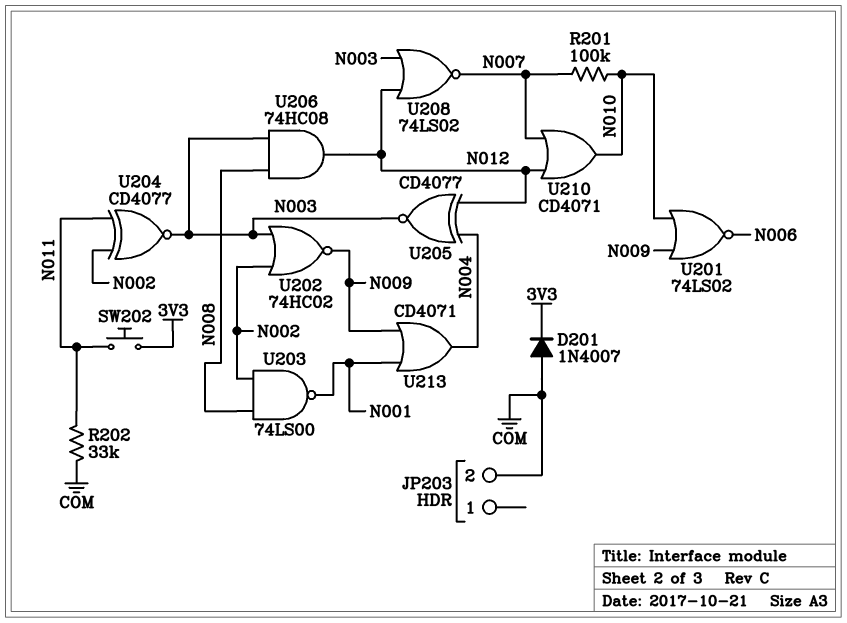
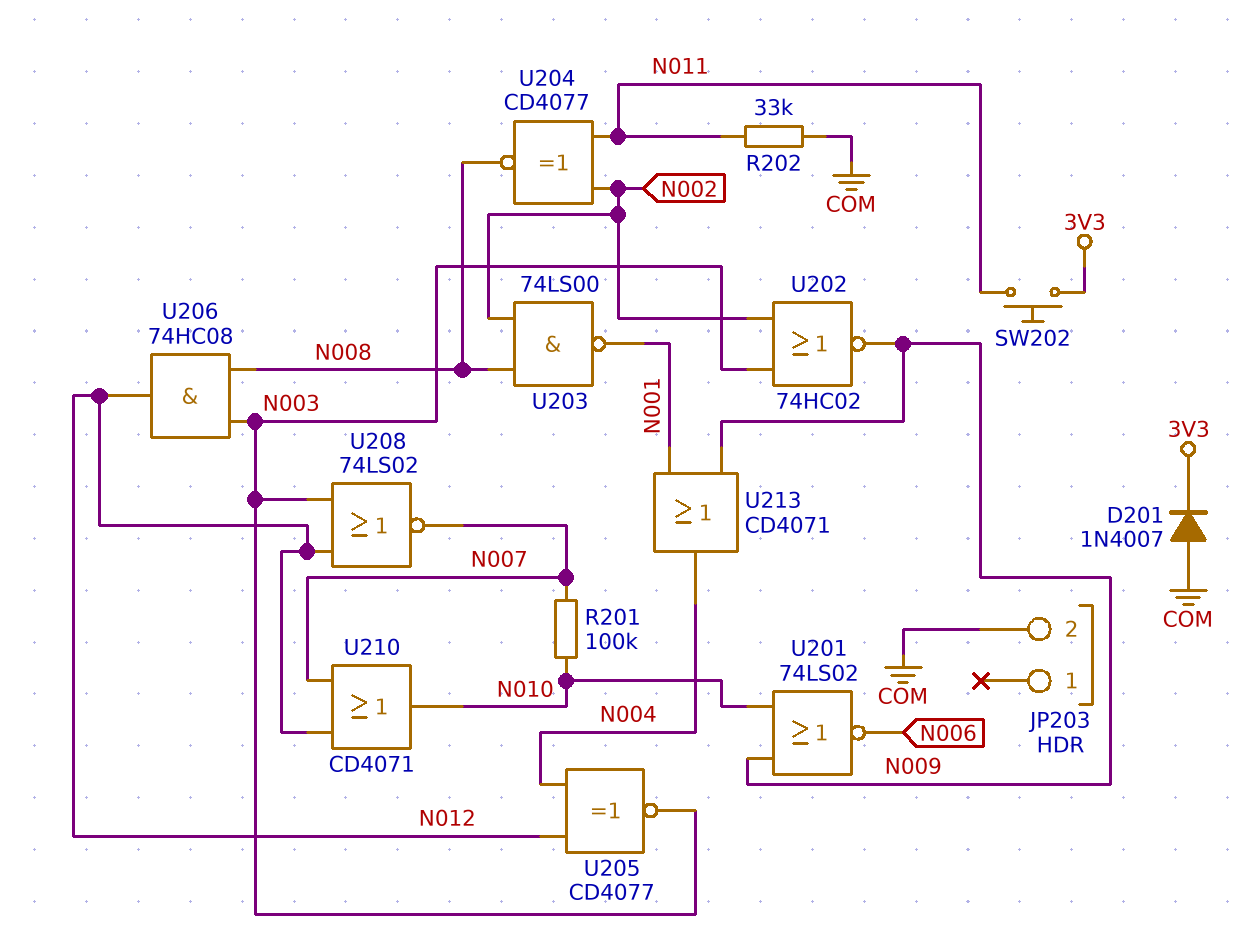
U204: XNOR CD4077 (in N002, in N011, out N003) -> XNOR CD4077 (in N002, in N011, out N008)

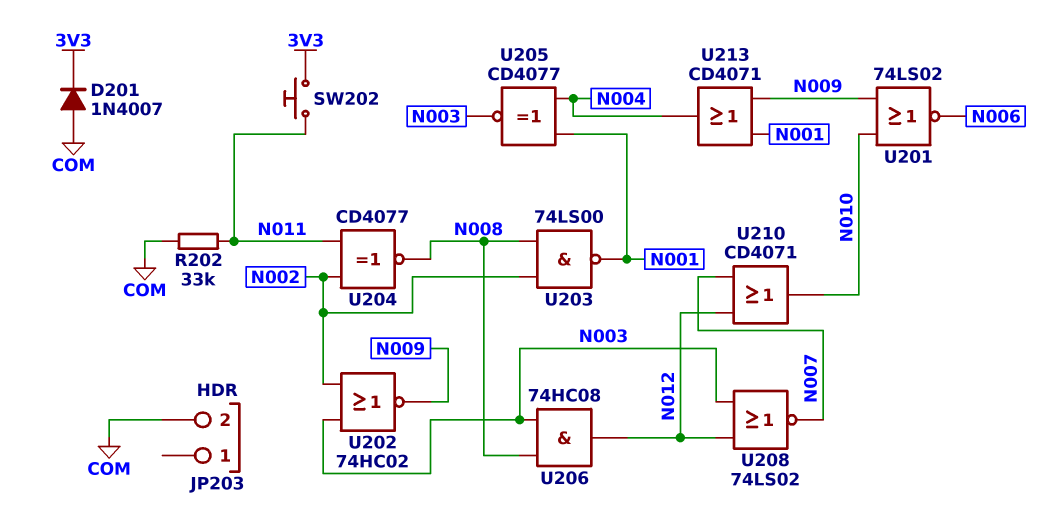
R201: 100k (N007, N010) -> none
U205: XNOR CD4077 (in N004, in N012, out N003) -> XNOR CD4077 (in N001, in N004, out N003)

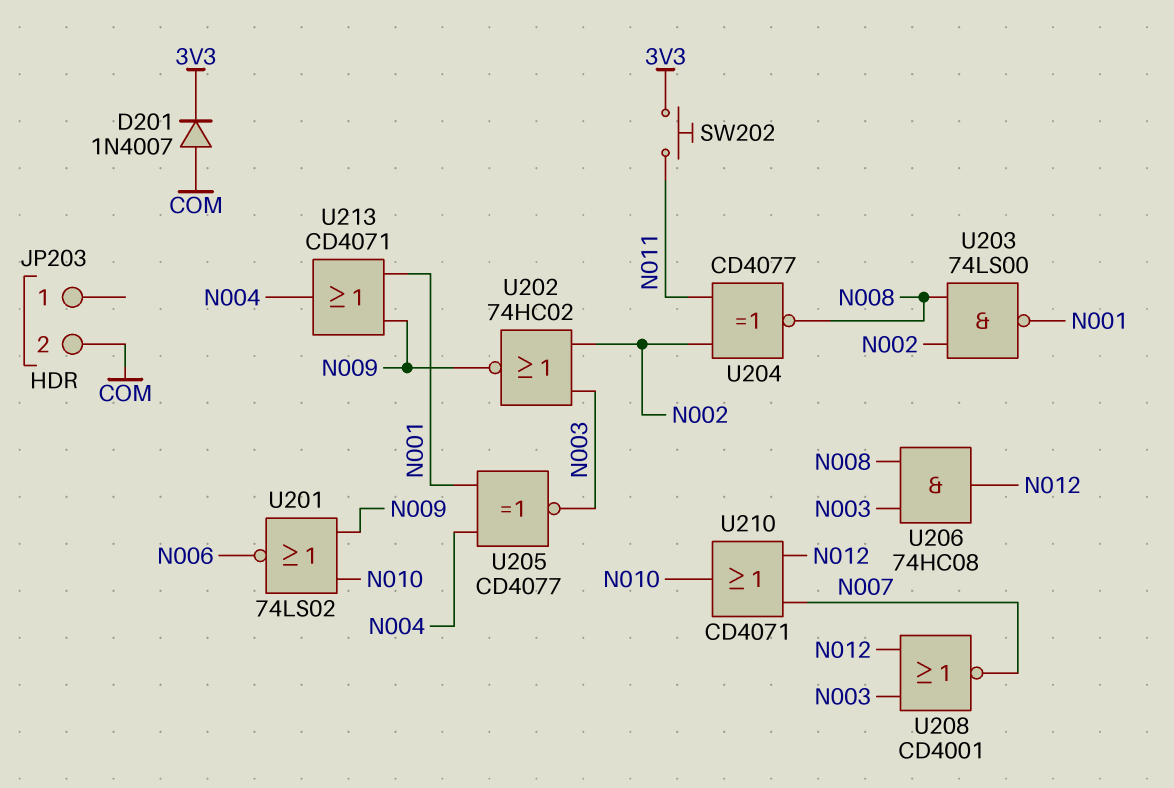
R202: 33k (COM, N011) -> none
U208: NOR 74LS02 (in N003, in N012, out N007) -> NOR CD4001 (in N003, in N012, out N007)

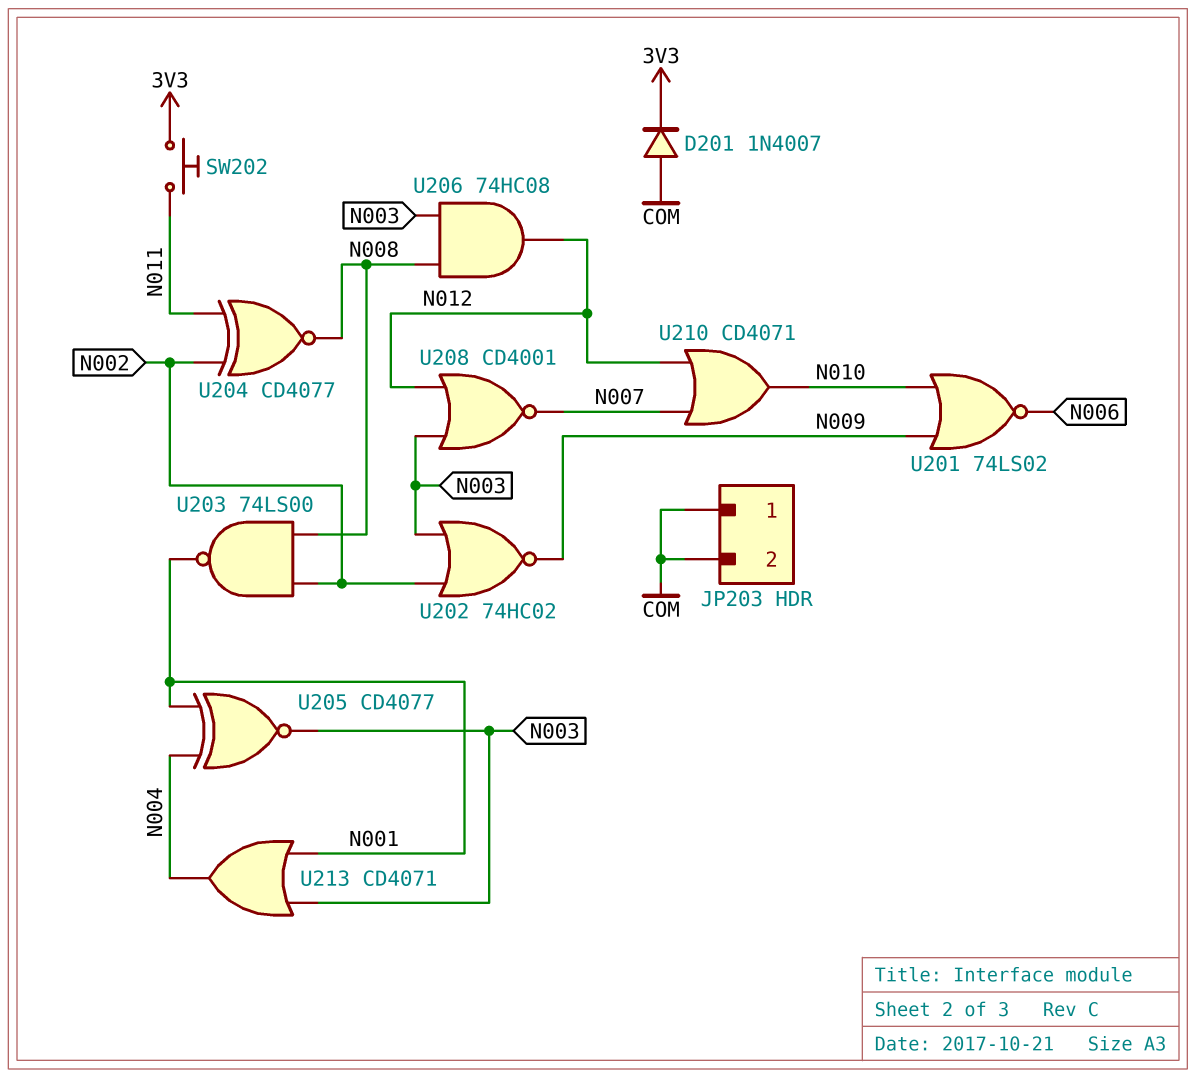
JP203 pin 1: none -> COM
U213: OR CD4071 (in N001, in N009, out N004) -> OR CD4071 (in N001, in N003, out N004)

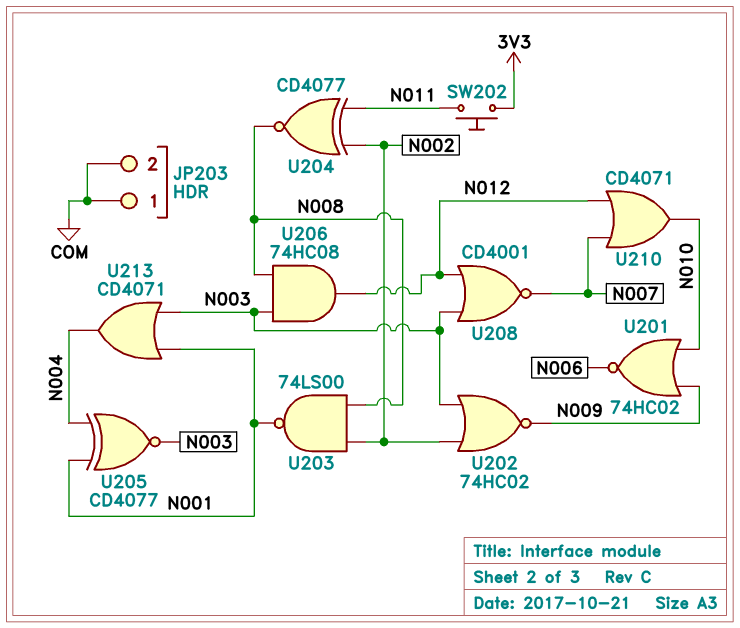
D201: diode 1N4007 (A COM, K 3V3) -> none
U201: NOR 74LS02 (in N009, in N010, out N006) -> NOR 74HC02 (in N009, in N010, out N006)

